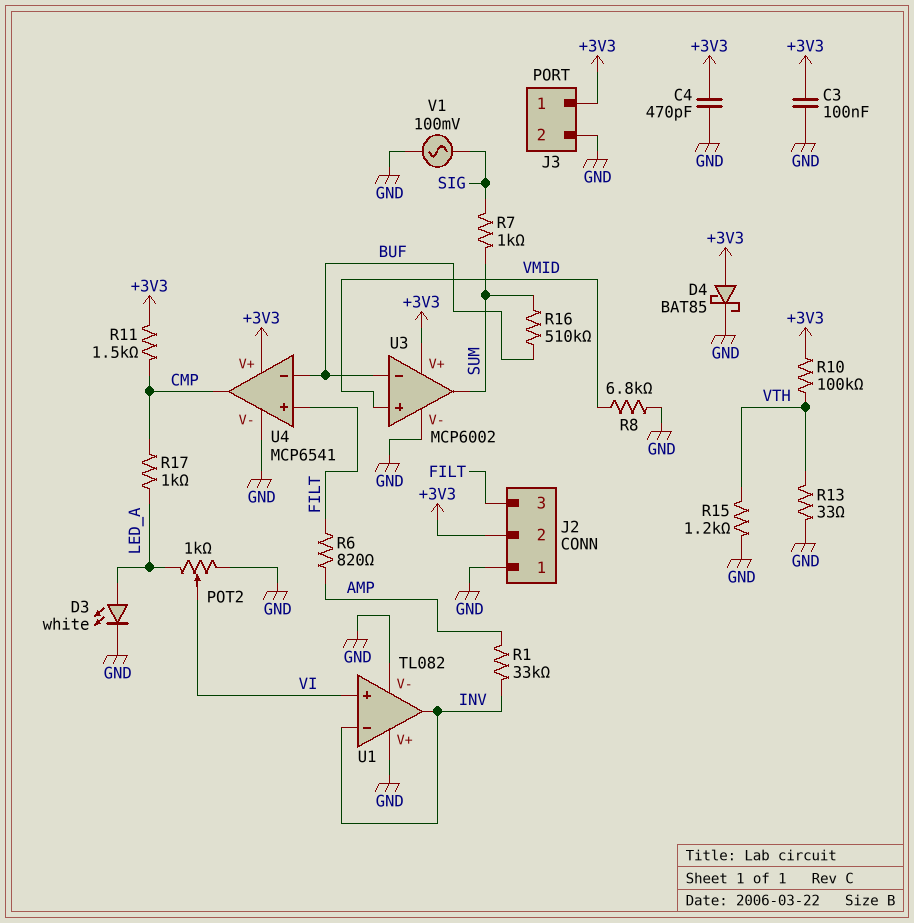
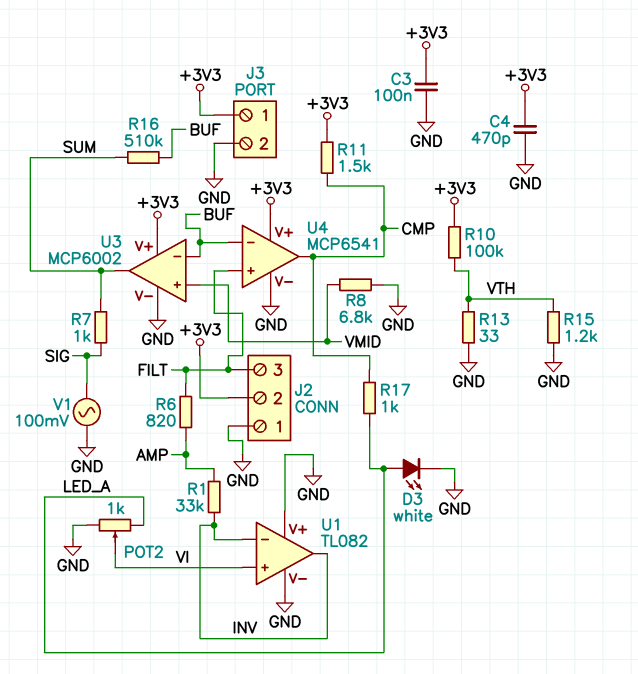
D4: schottky BAT85 (A +3V3, K GND) -> none

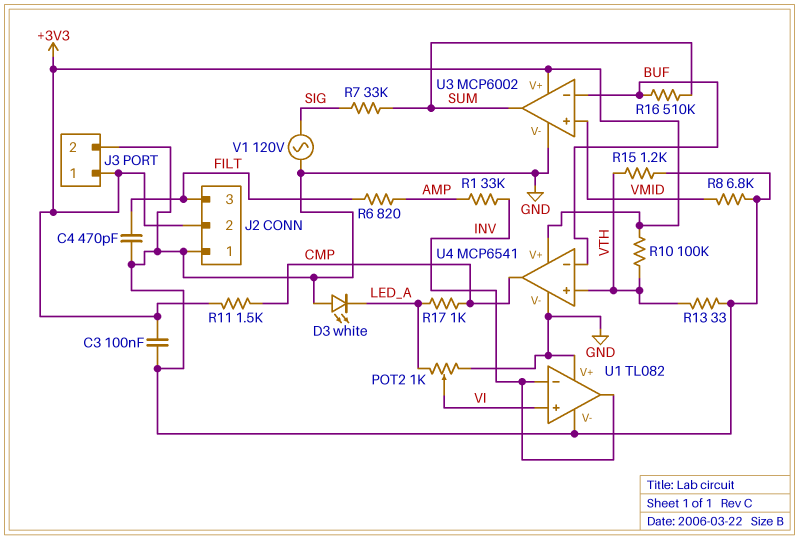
C4: 470pF (+3V3, GND) -> 470pF (FILT, GND)
D3: LED white (A LED_A, K GND) -> LED white (A GND, K LED_A)
R7: 1k (SIG, SUM) -> 33k (SIG, SUM)
U4 pin in+: FILT -> VTH
V1: AC 100mV (GND, SIG) -> AC 120V (GND, SIG)

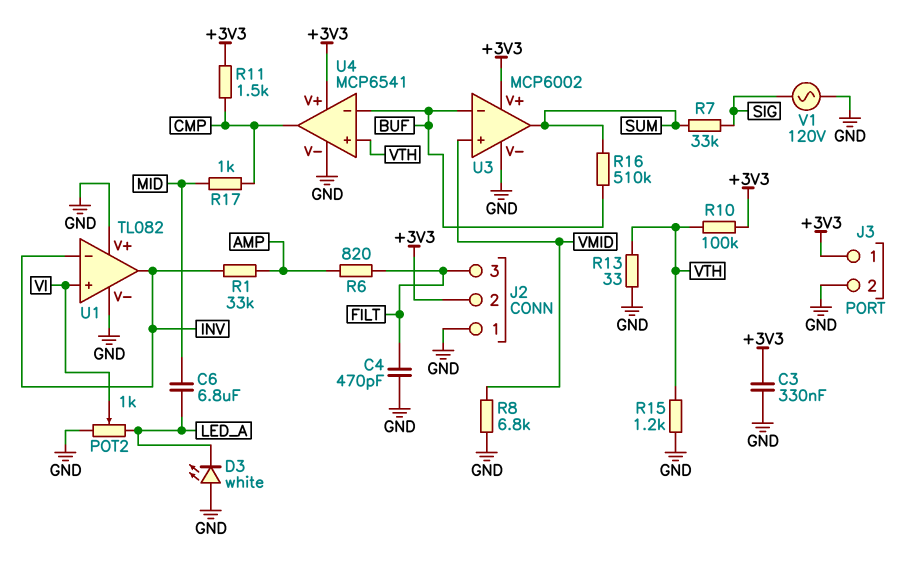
C3: 100nF (+3V3, GND) -> 330nF (+3V3, GND)
C6: none -> 6.8uF (LED_A, MID)
R17: 1k (CMP, LED_A) -> 1k (CMP, MID)

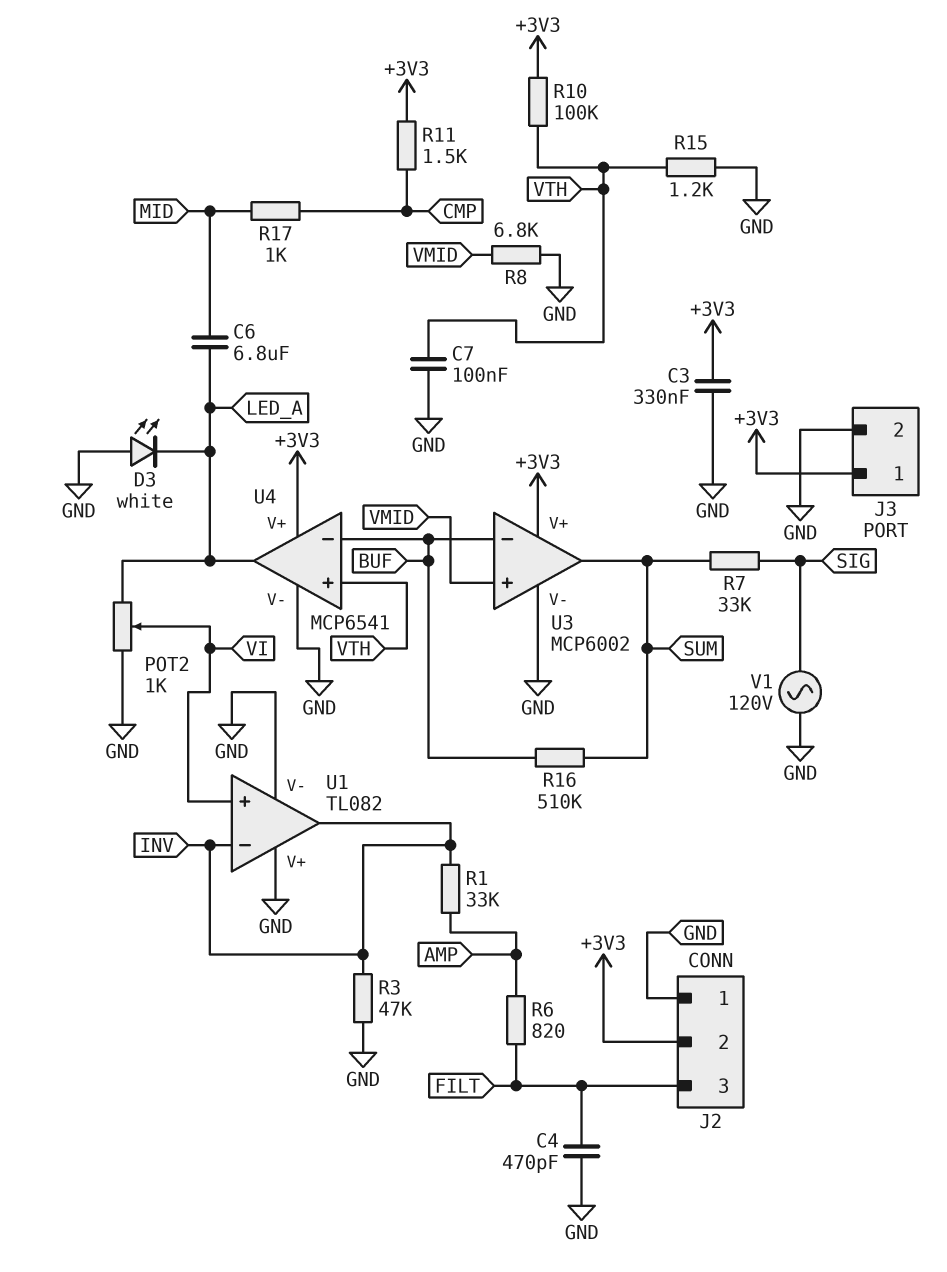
C7: none -> 100nF (GND, VTH)
R3: none -> 47k (GND, INV)
R13: 33 (GND, VTH) -> none
U4 pin out: CMP -> LED_A

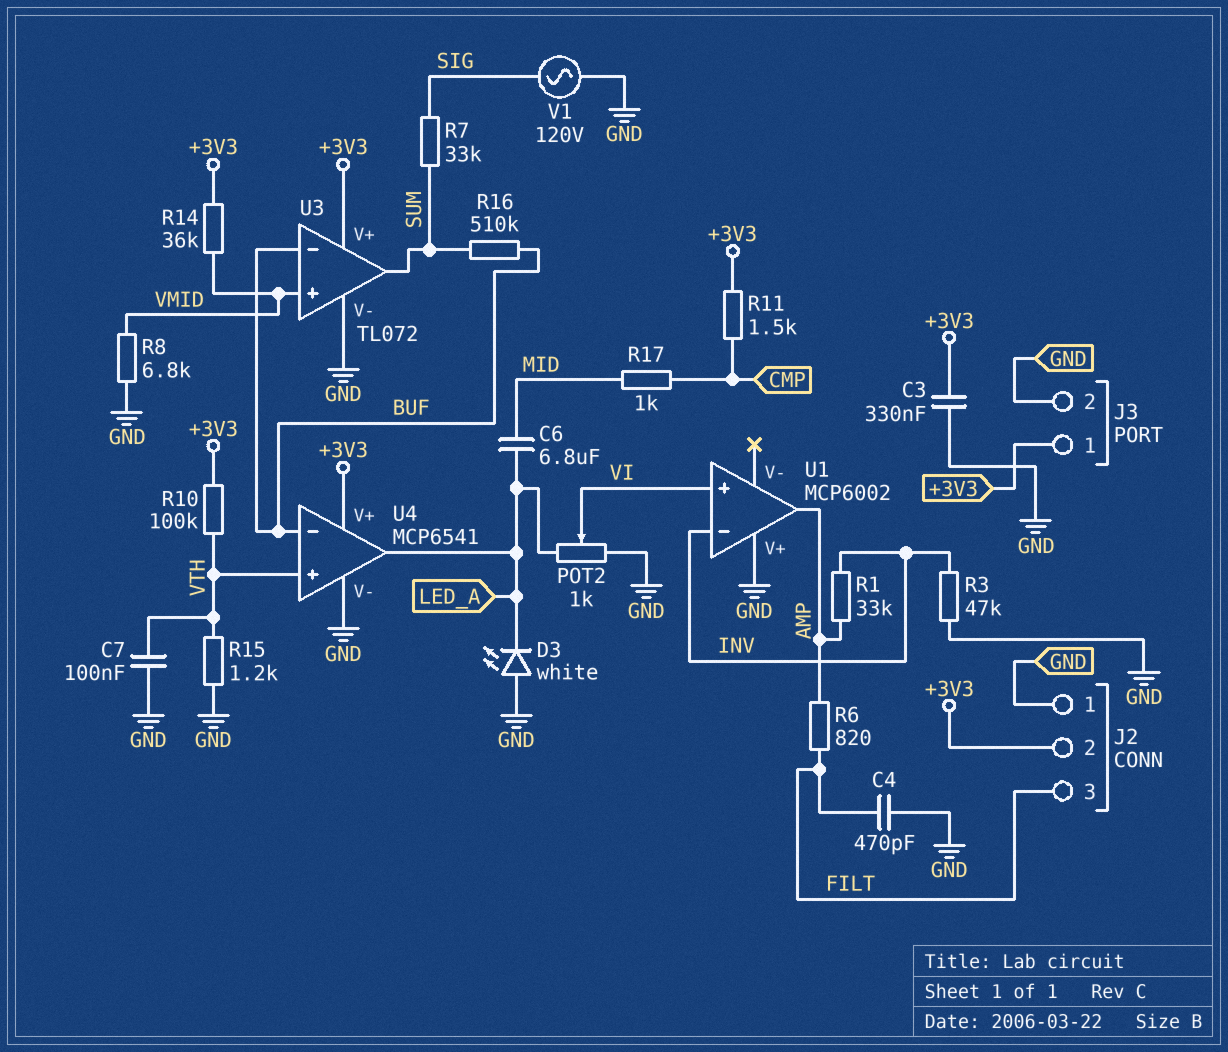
R14: none -> 36k (+3V3, VMID)
U1: TL082 -> MCP6002
U1 pin V-: GND -> none
U1 pin out: INV -> AMP
U3: MCP6002 -> TL072

